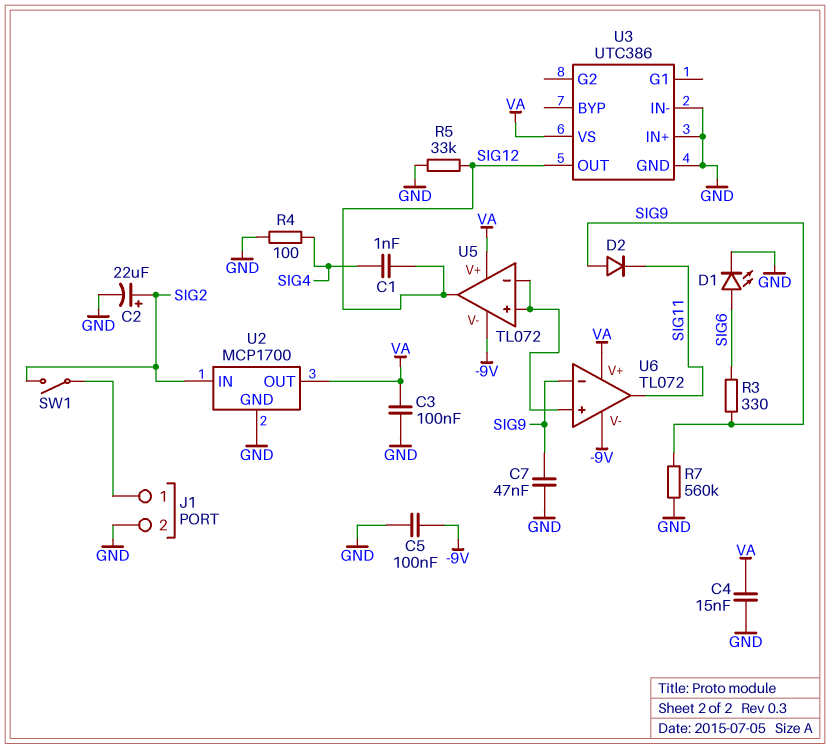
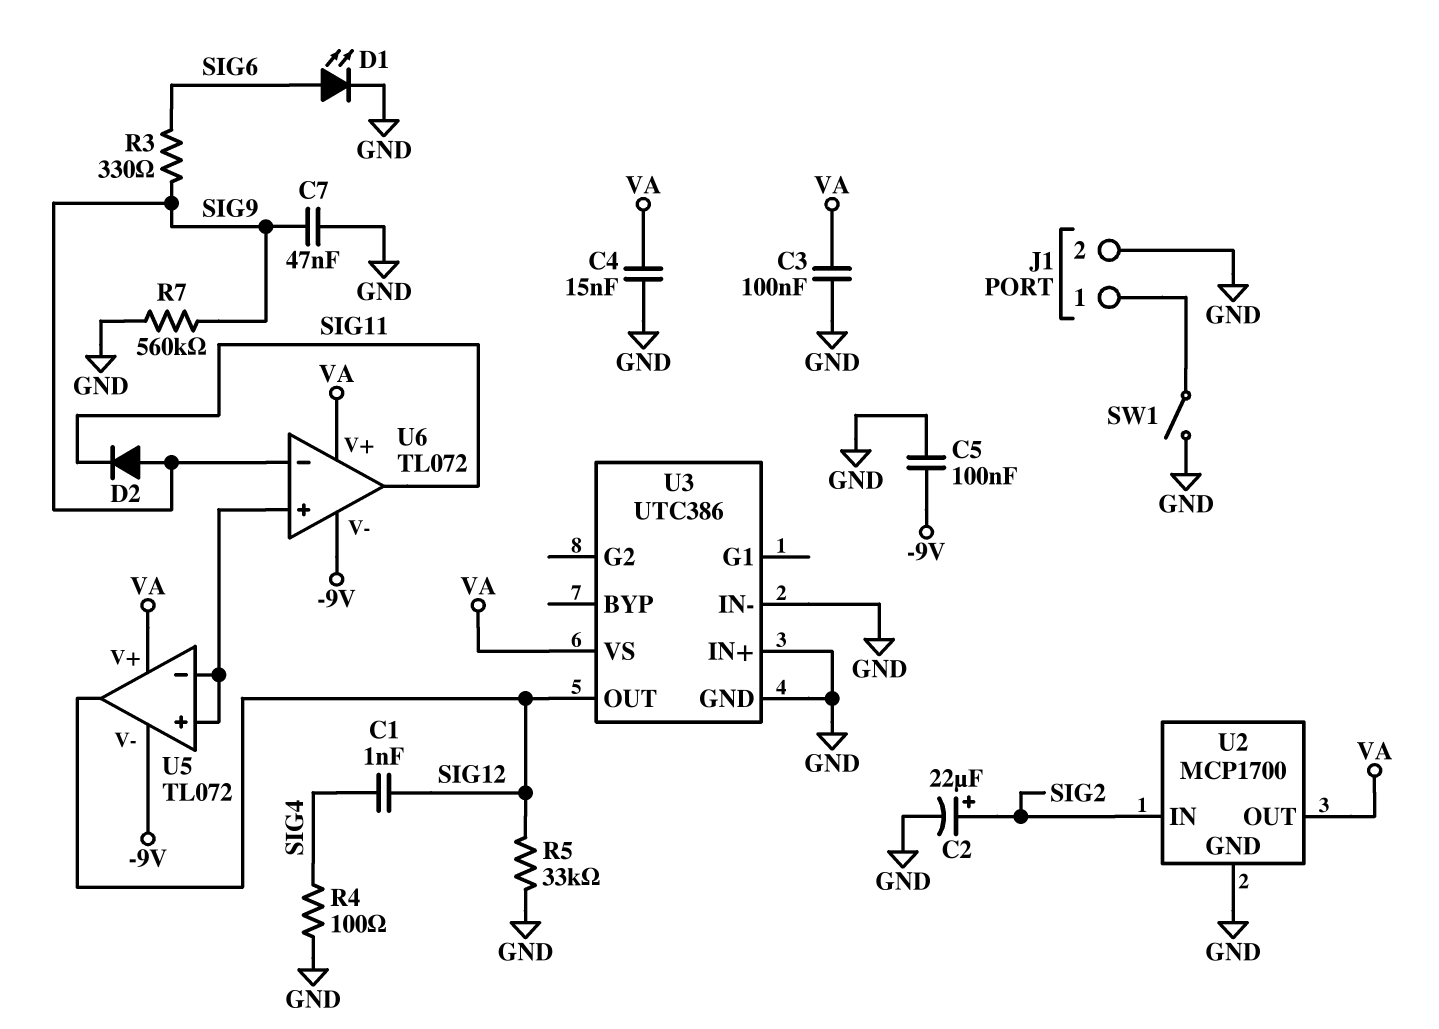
SW1: switch (J1/1, SIG2) -> switch (GND, J1/1)

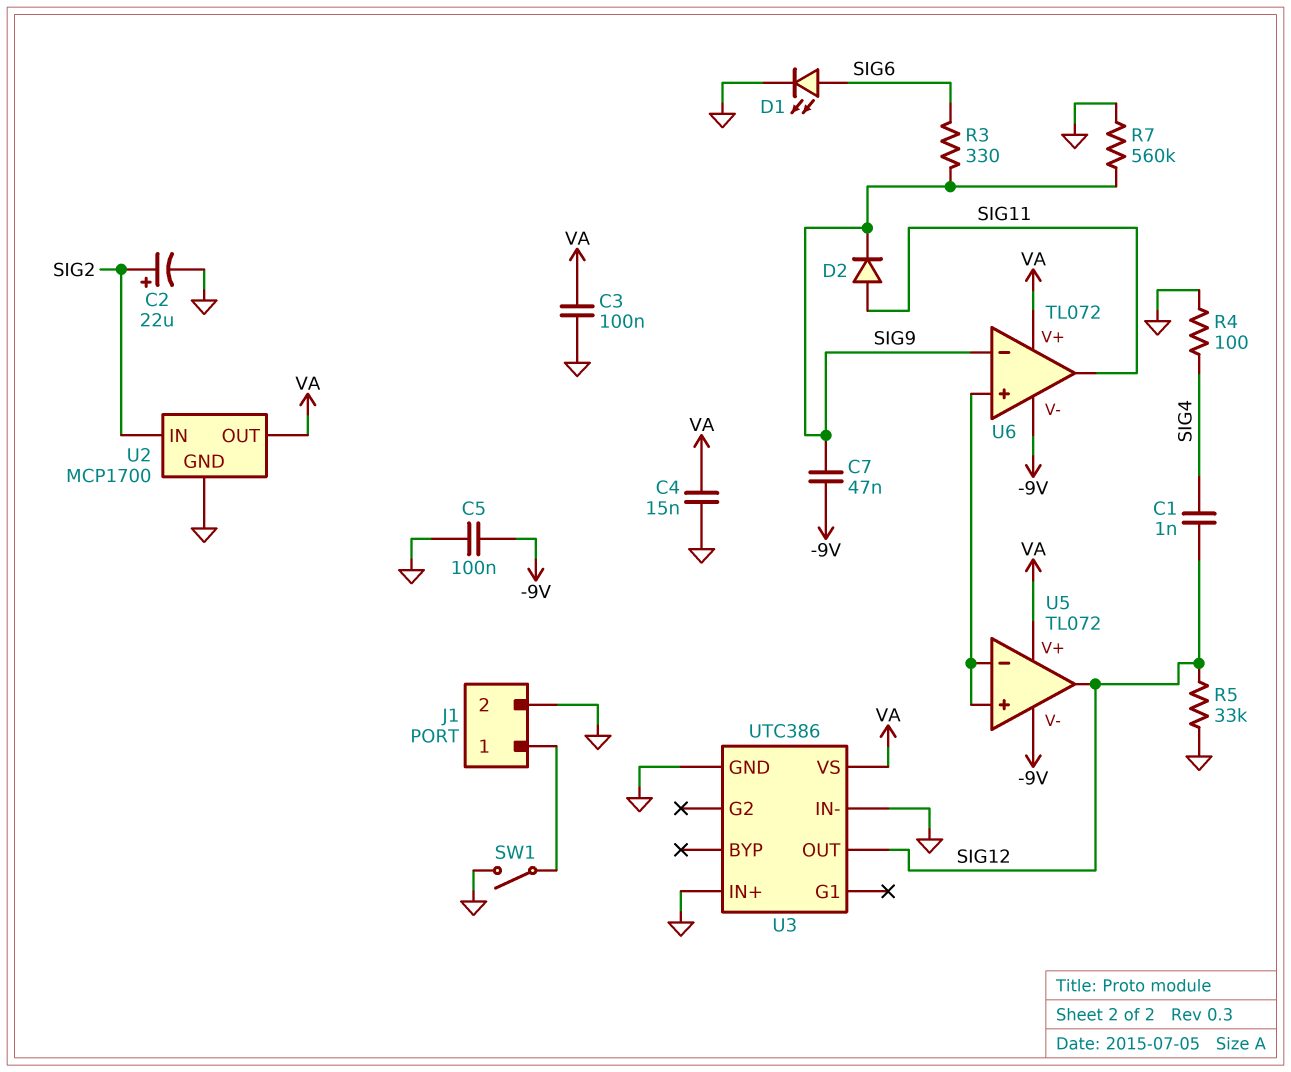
C7: 47nF (GND, SIG9) -> 47nF (-9V, SIG9)
D2: diode (A SIG9, K SIG11) -> diode (A SIG11, K SIG9)

